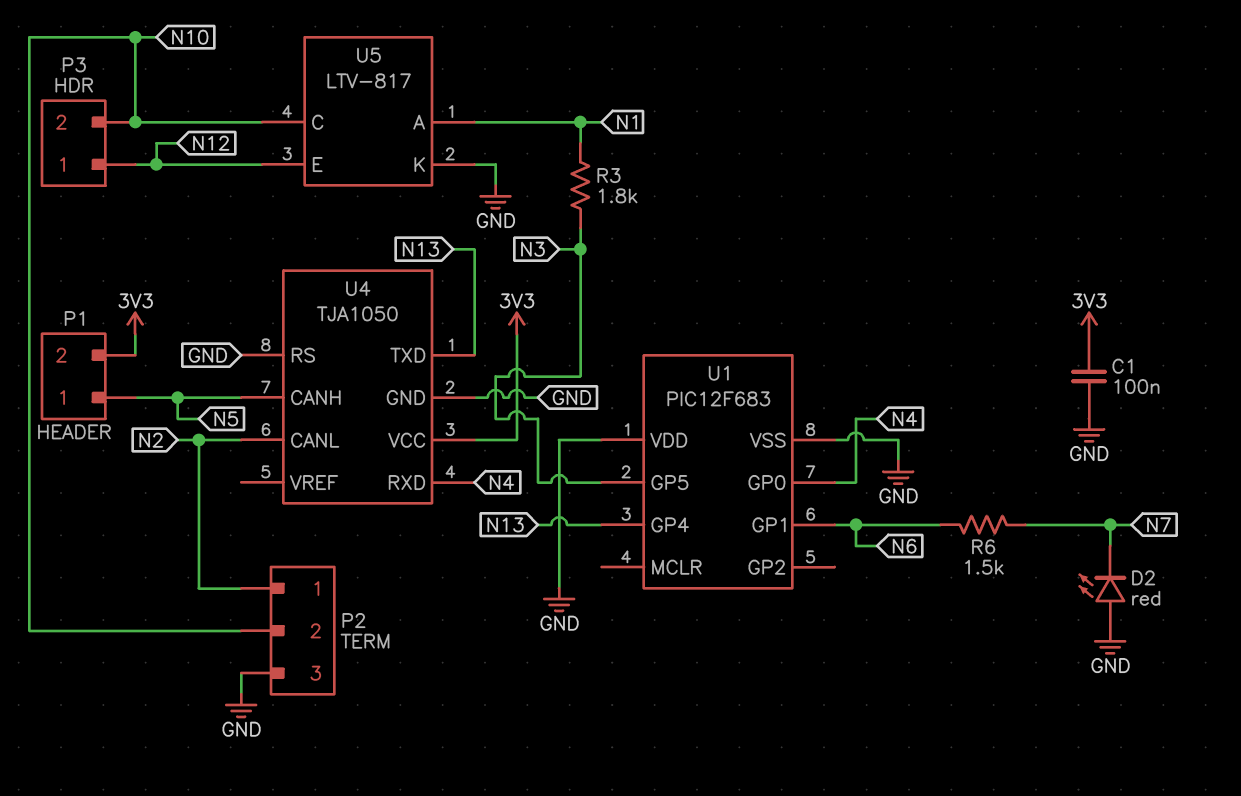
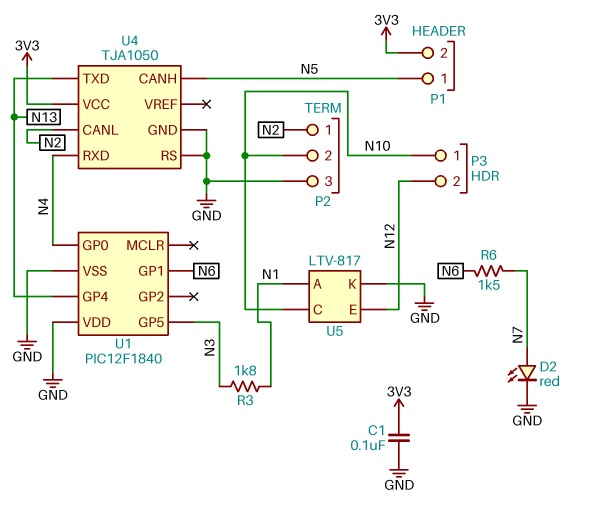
D2: LED red (A GND, K N7) -> LED red (A N7, K GND)
P3 pin 1: N12 -> N10
P3 pin 2: N10 -> N12
U1: PIC12F683 -> PIC12F1840

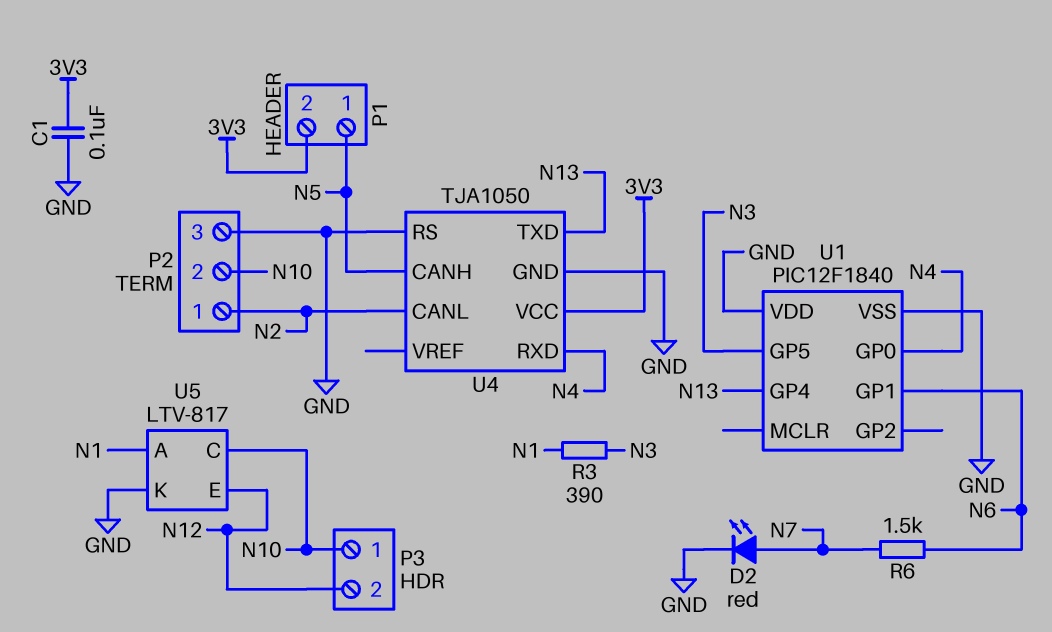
R3: 1.8k (N1, N3) -> 390 (N1, N3)

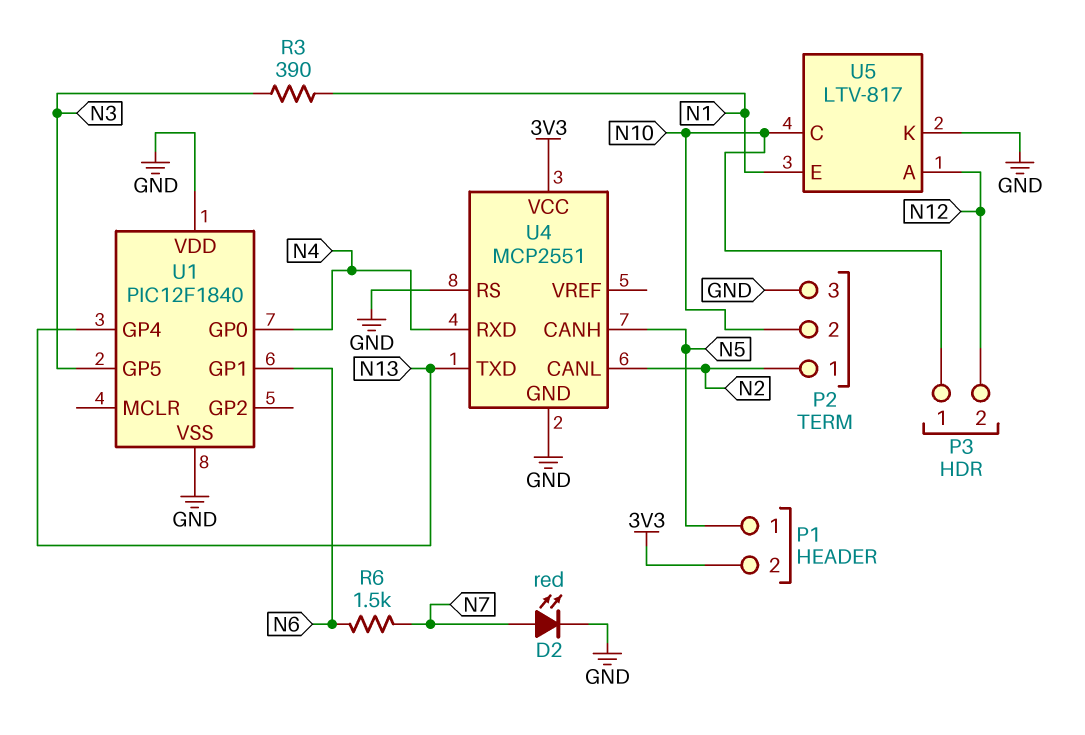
C1: 100nF (3V3, GND) -> none
U4: TJA1050 -> MCP2551
U5 pin A: N1 -> N12
U5 pin E: N12 -> N1

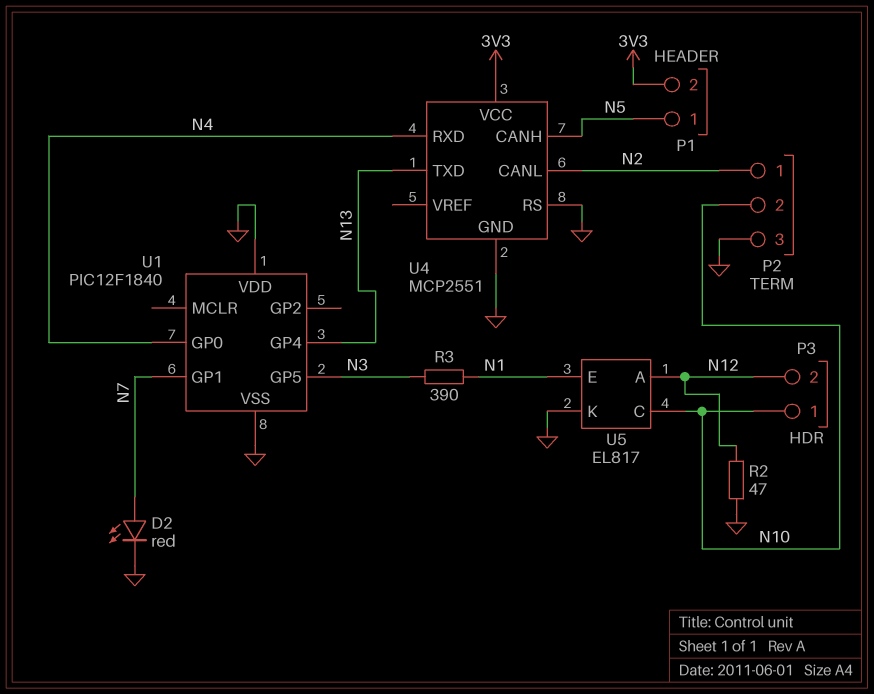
R2: none -> 47 (GND, N12)
R6: 1.5k (N6, N7) -> none
U1 pin GP1: N6 -> N7
U5: LTV-817 -> EL817

